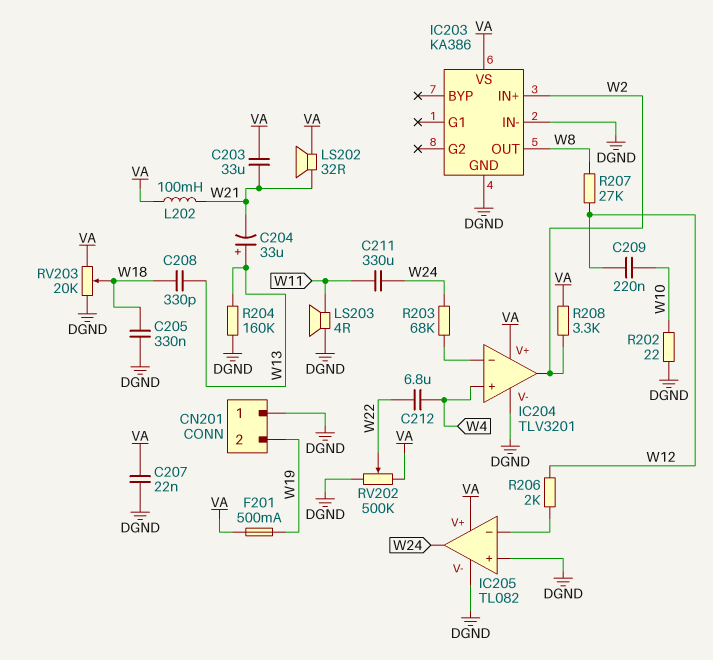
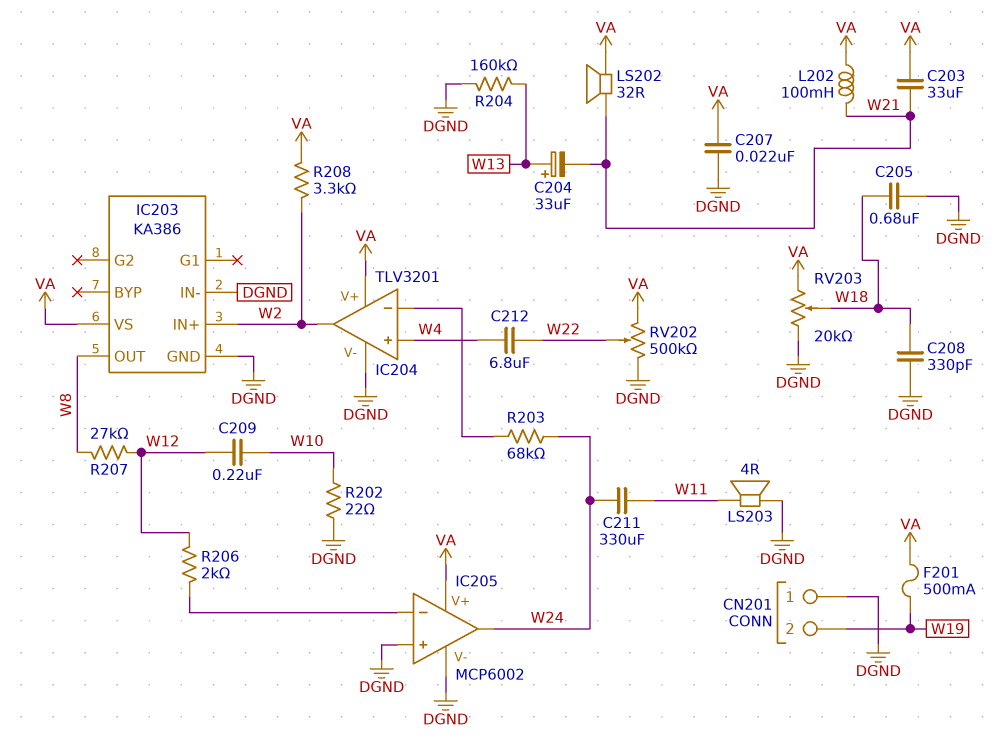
C205: 330nF (DGND, W18) -> 680nF (DGND, W18)
C208: 330pF (W13, W18) -> 330pF (DGND, W18)
IC205: TL082 -> MCP6002

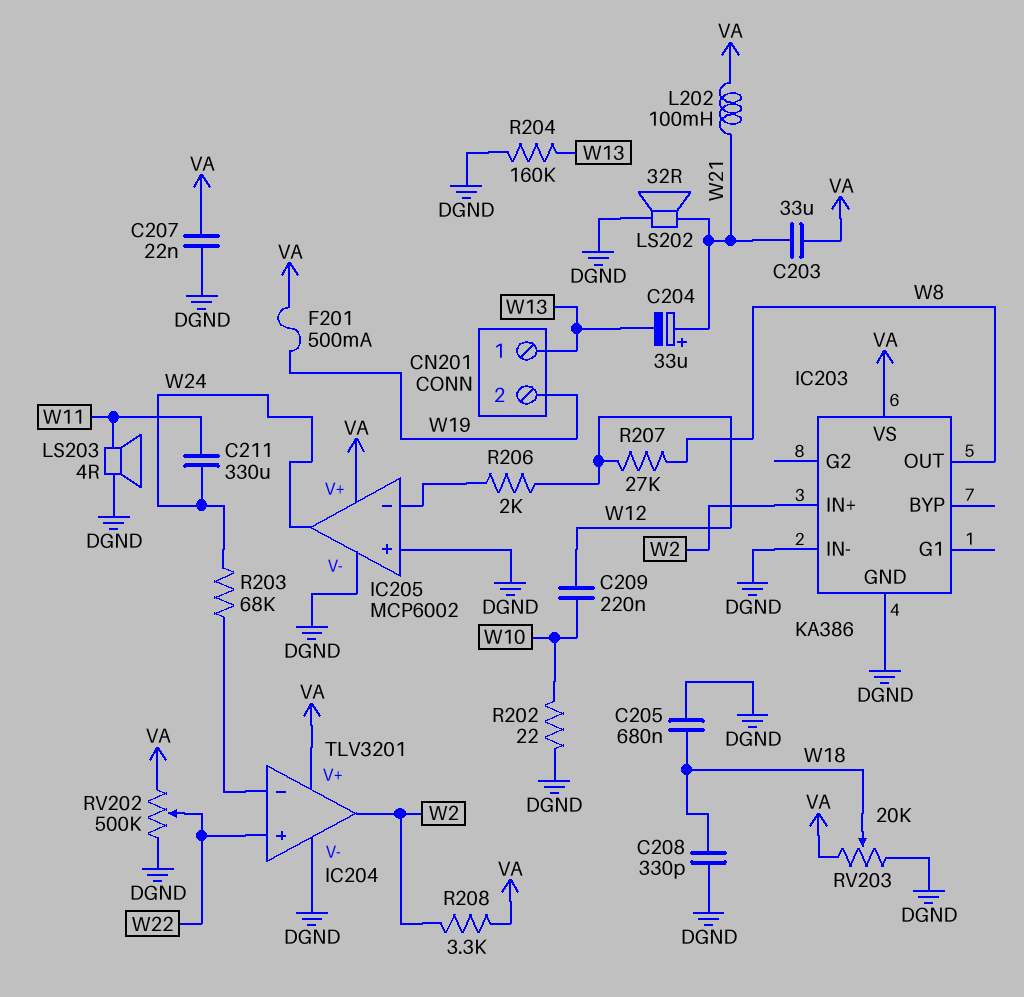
C204: 33uF (plus W13, minus W21) -> 33uF (plus W21, minus W13)
C212: 6.8uF (W4, W22) -> none
CN201 pin 1: DGND -> W13
IC204 pin in+: W4 -> W22
LS202: speaker 32R (VA, W21) -> speaker 32R (DGND, W21)

